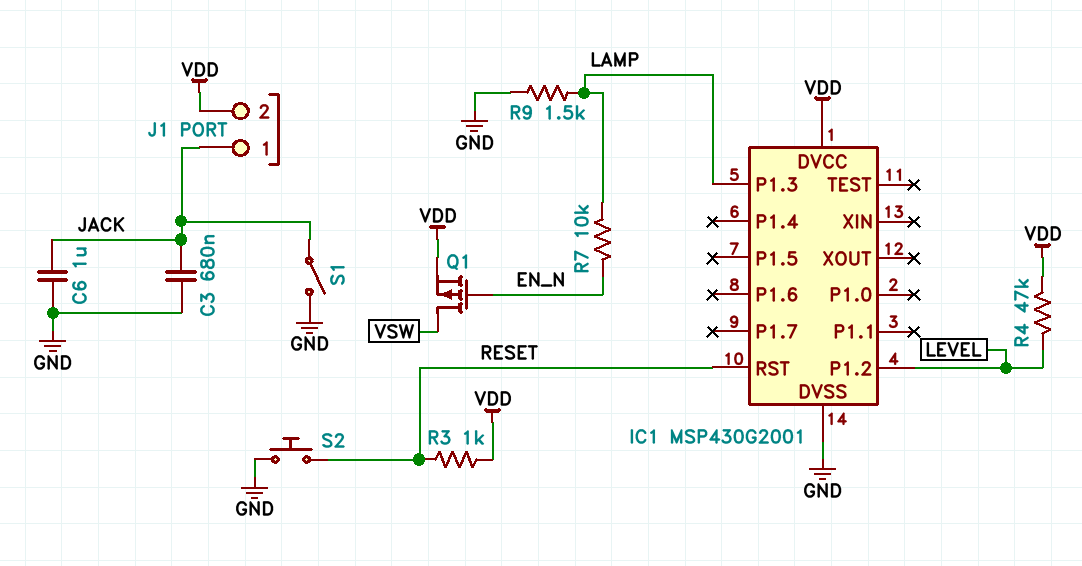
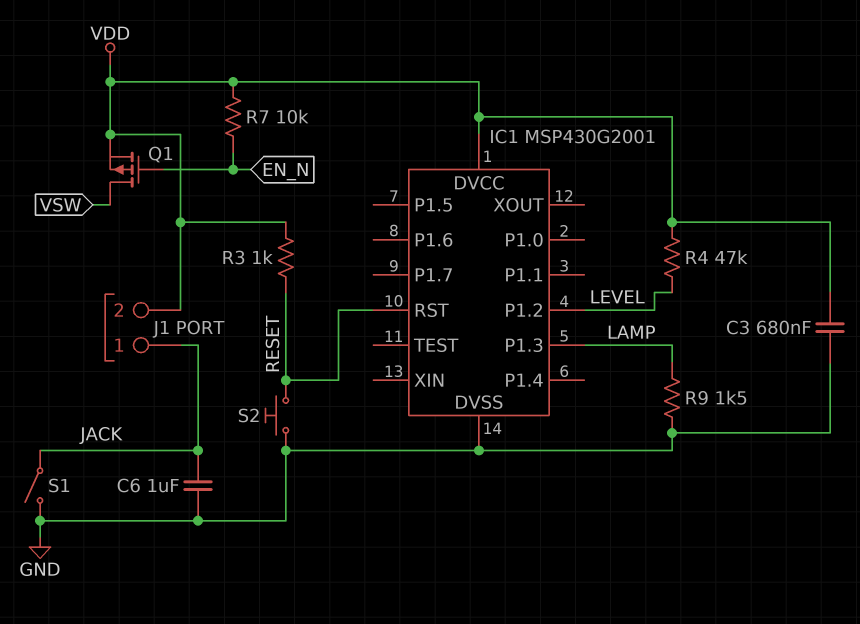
C3: 680nF (GND, JACK) -> 680nF (GND, VDD)
R7: 10k (EN_N, LAMP) -> 10k (EN_N, VDD)

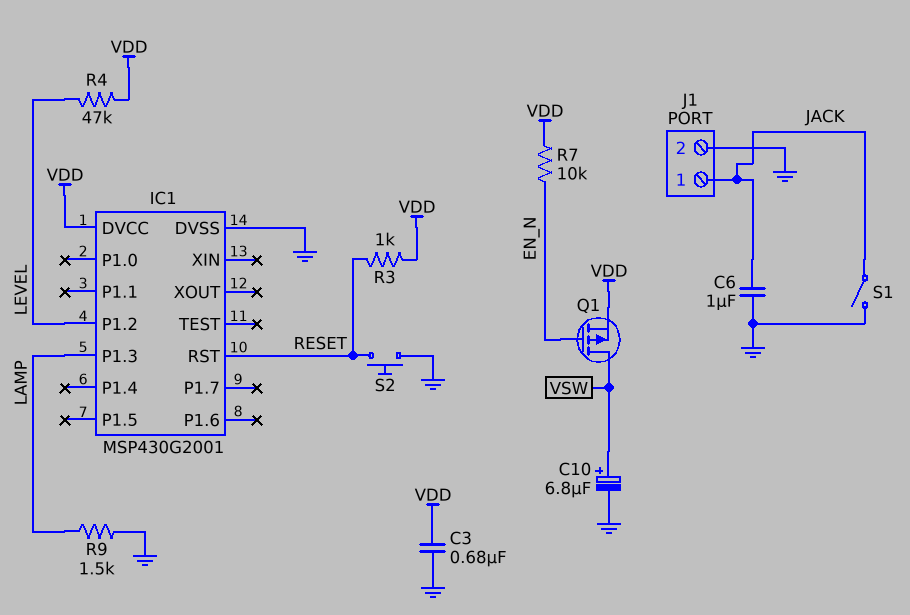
C10: none -> 6.8uF (plus VSW, minus GND)
J1 pin 2: VDD -> GND

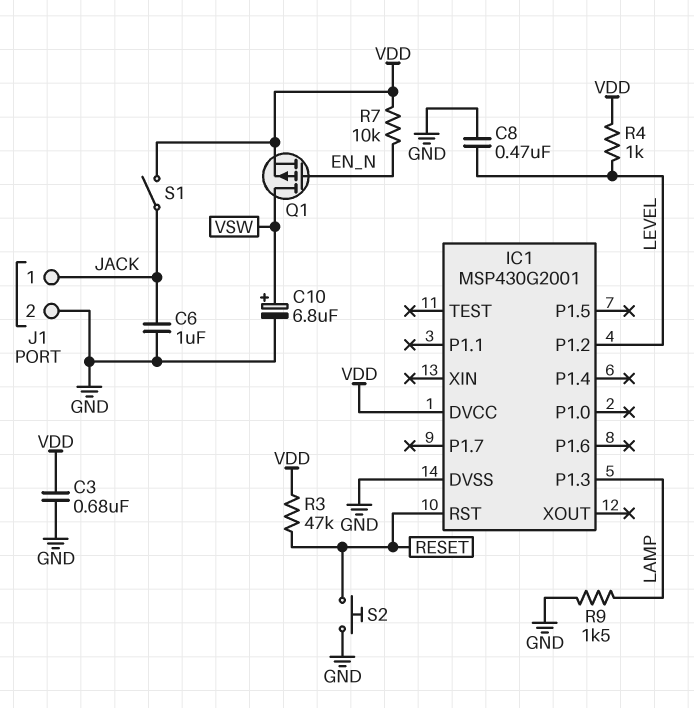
C8: none -> 470nF (GND, LEVEL)
R3: 1k (RESET, VDD) -> 47k (RESET, VDD)
R4: 47k (LEVEL, VDD) -> 1k (LEVEL, VDD)
S1: switch (GND, JACK) -> switch (JACK, VDD)

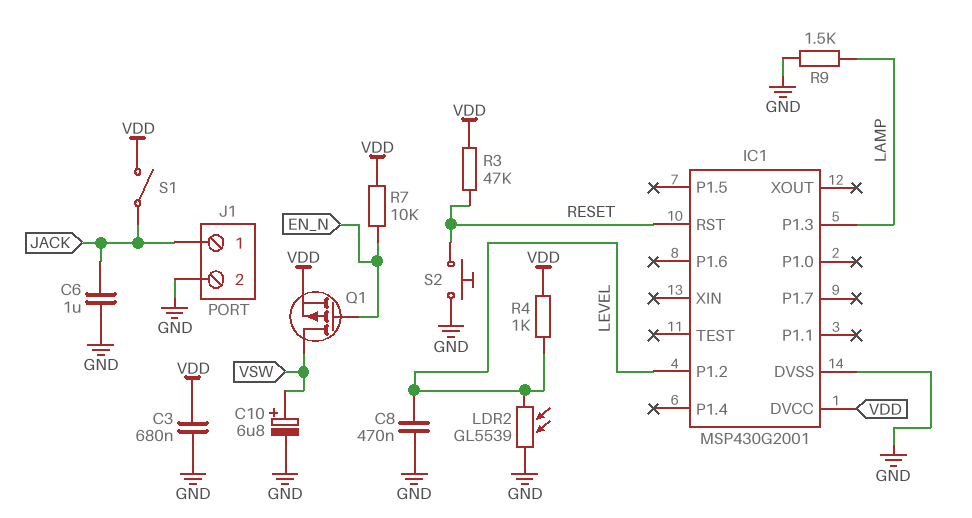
LDR2: none -> GL5539 (GND, LEVEL)

